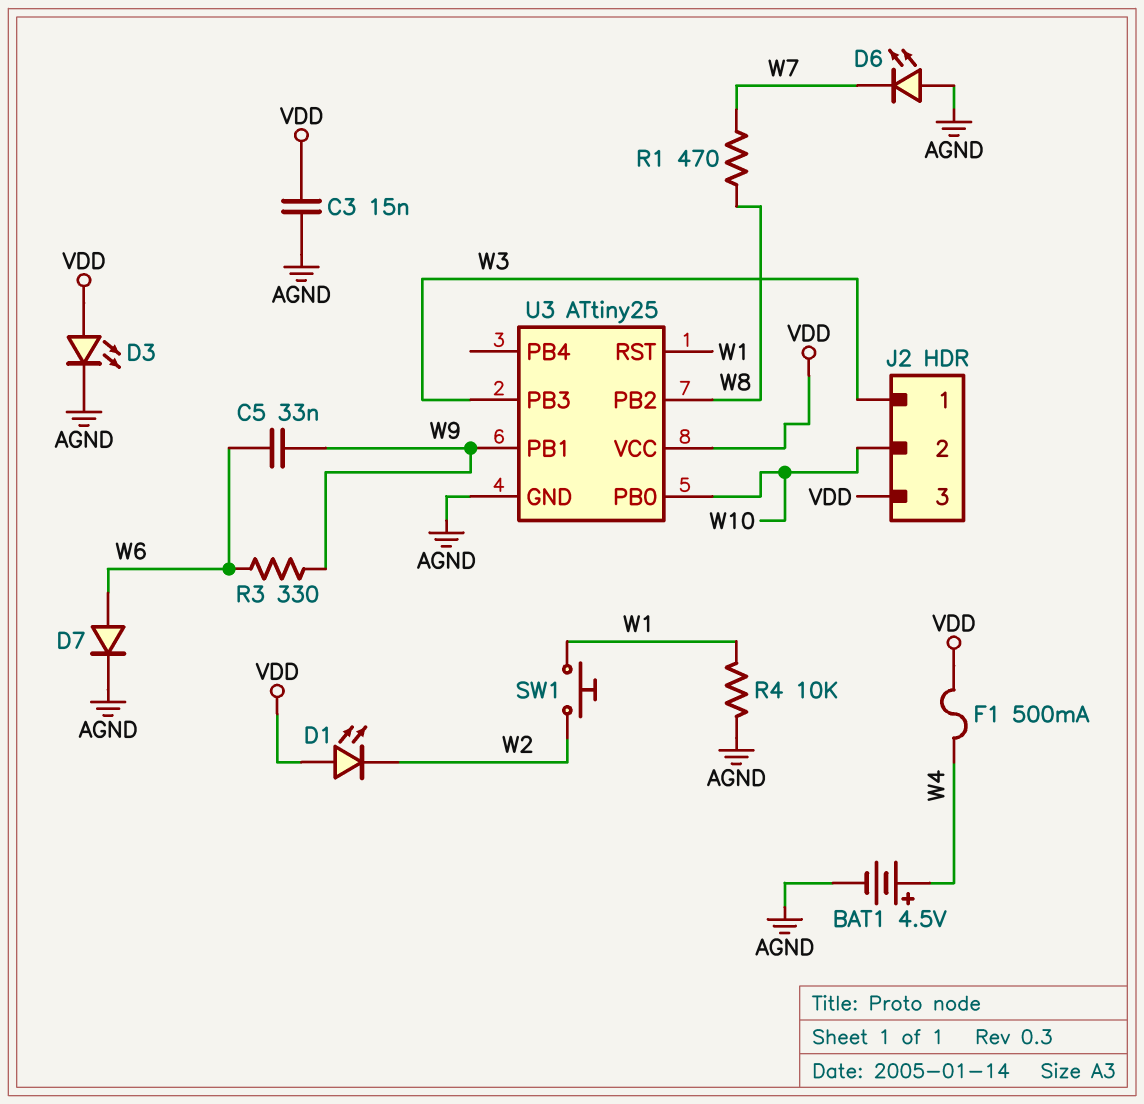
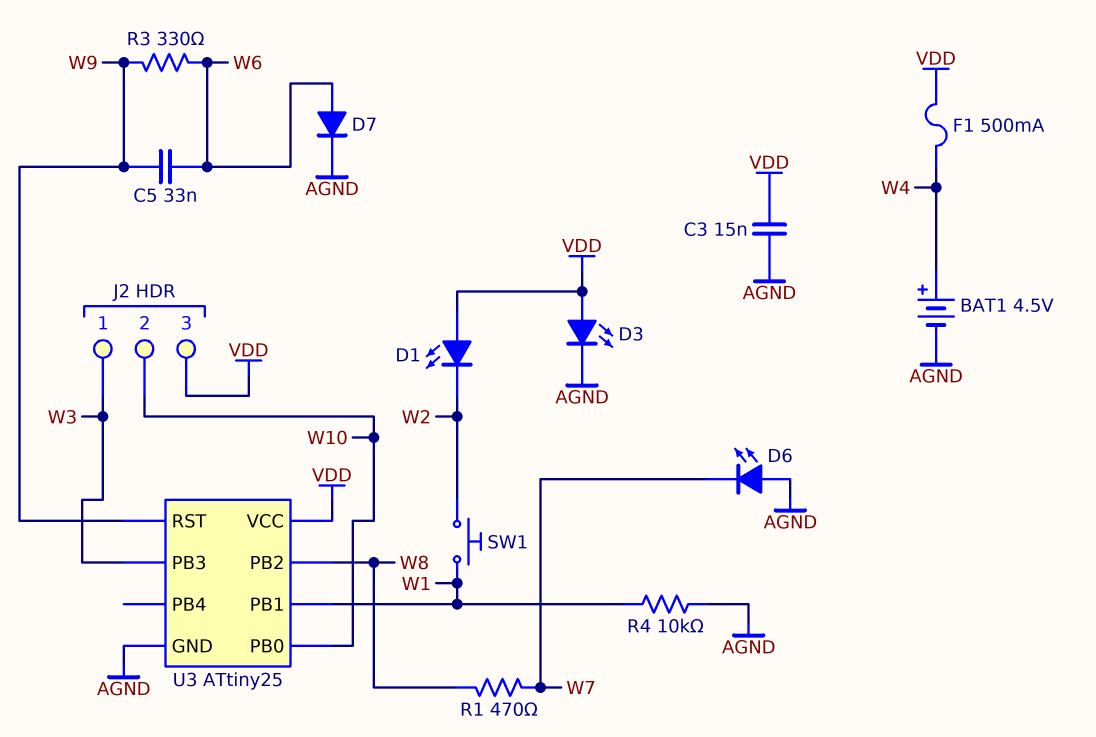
U3 pin PB1: W9 -> W1
U3 pin RST: W1 -> W9

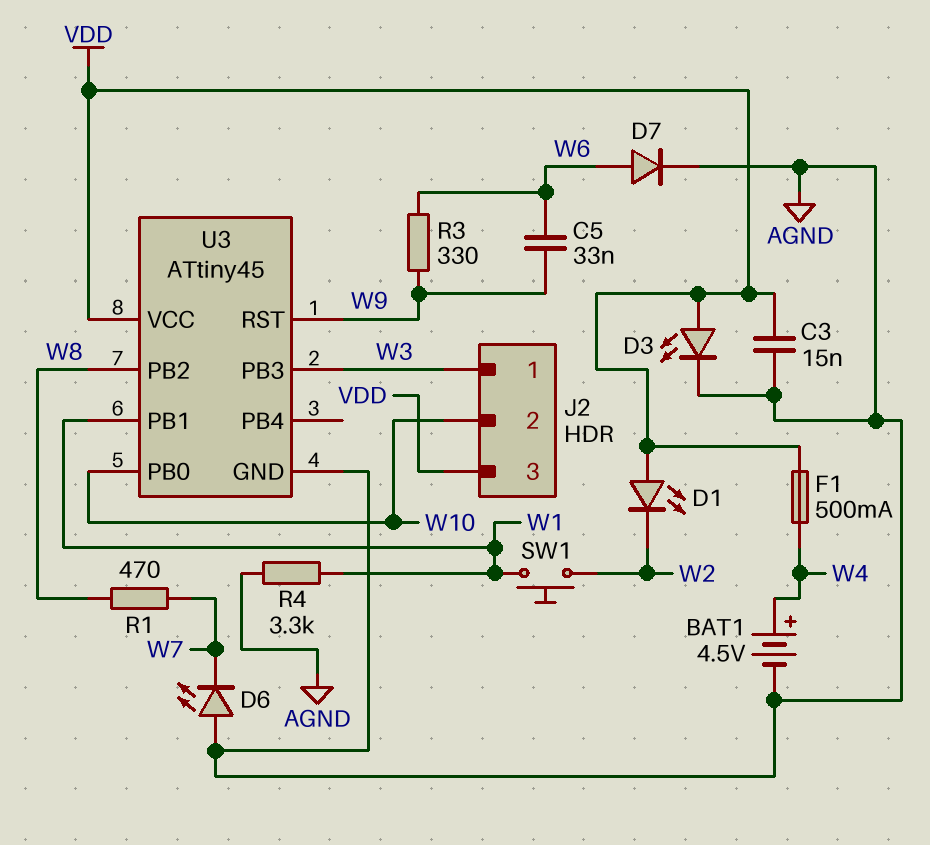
R4: 10k (AGND, W1) -> 3.3k (AGND, W1)
U3: ATtiny25 -> ATtiny45

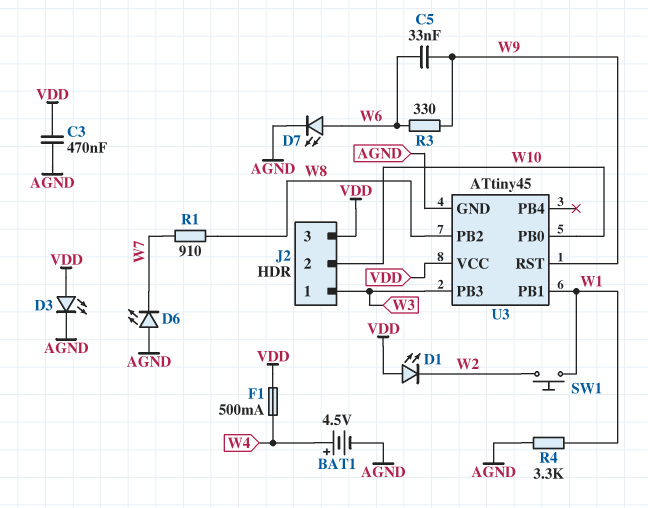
C3: 15nF (AGND, VDD) -> 470nF (AGND, VDD)
D7: diode (A W6, K AGND) -> LED (A W6, K AGND)
R1: 470 (W7, W8) -> 910 (W7, W8)

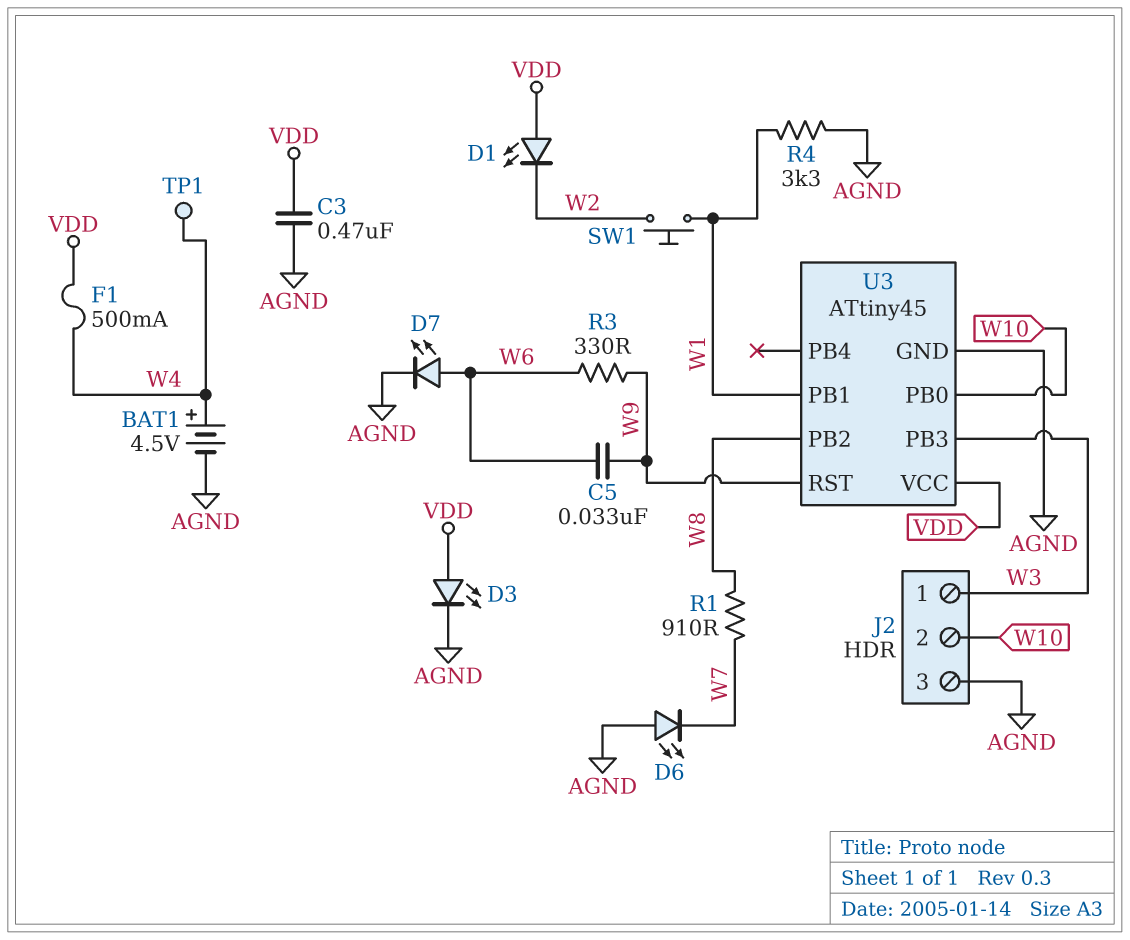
J2 pin 3: VDD -> AGND
TP1: none -> test point (W4)

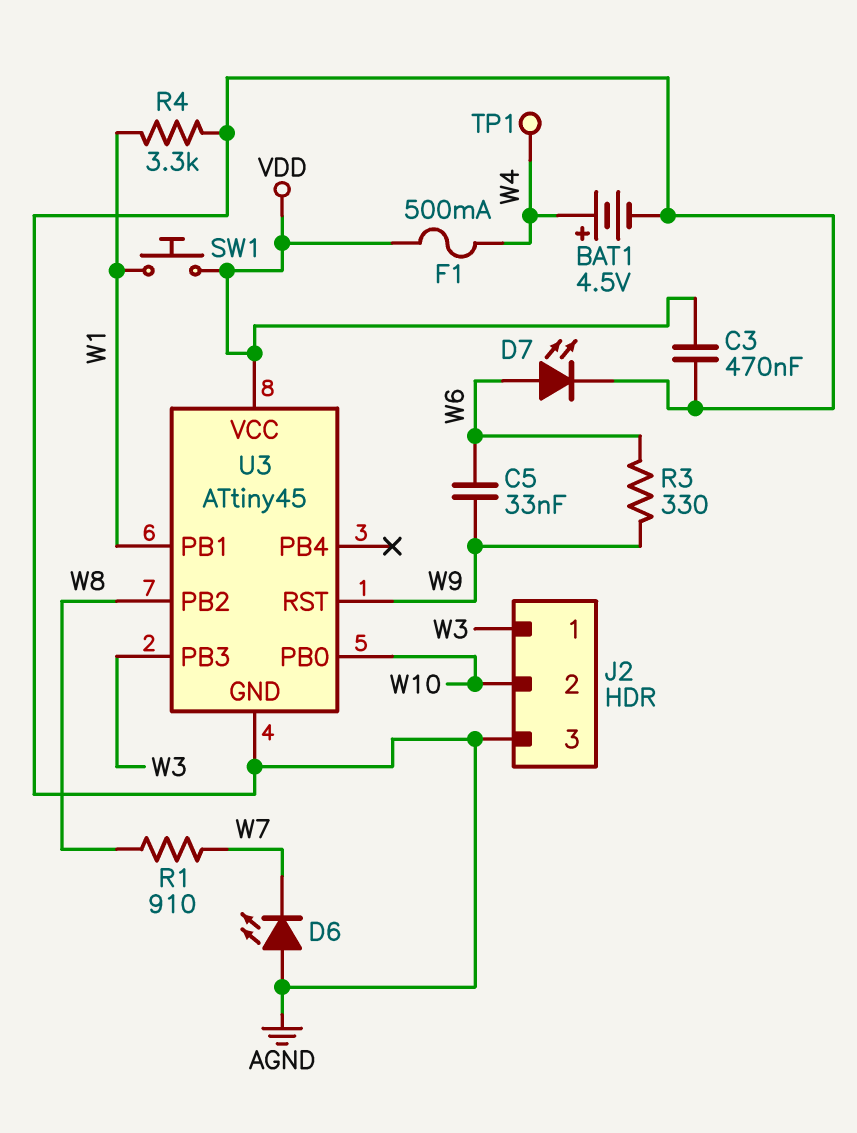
D1: LED (A VDD, K W2) -> none
D3: LED (A VDD, K AGND) -> none
SW1: button (W1, W2) -> button (VDD, W1)

